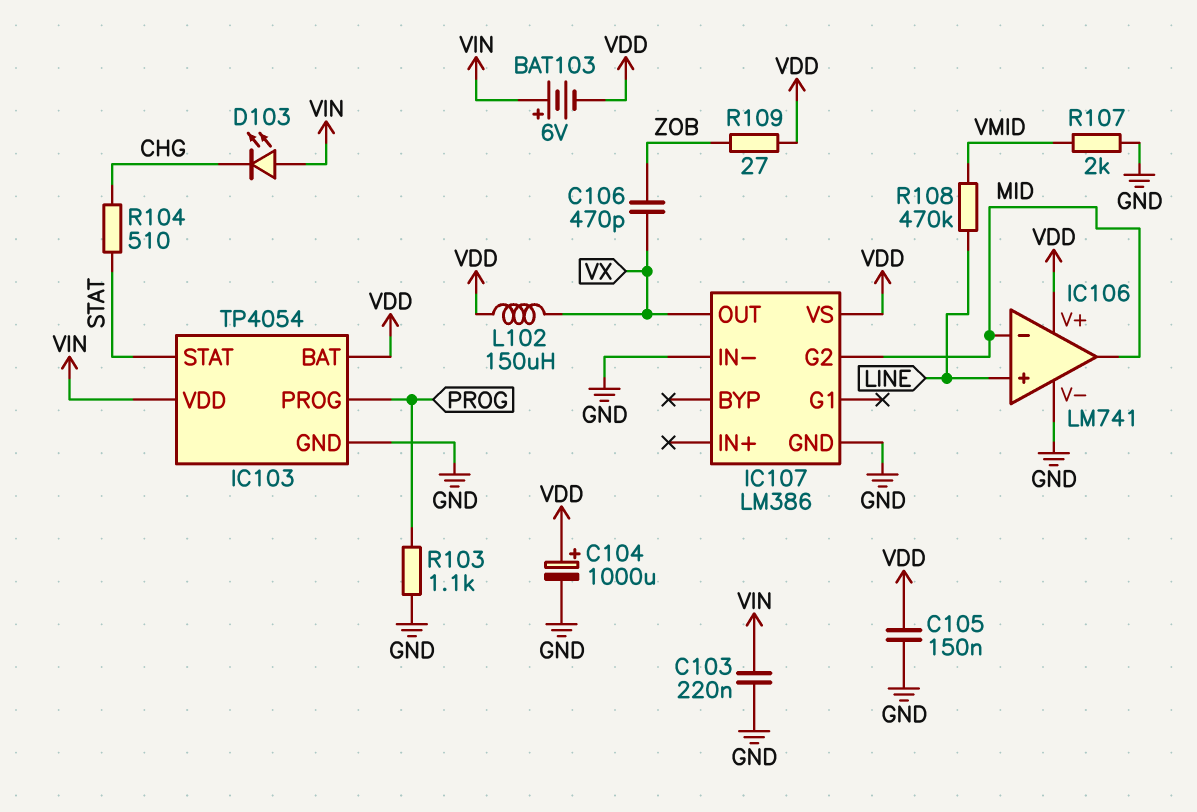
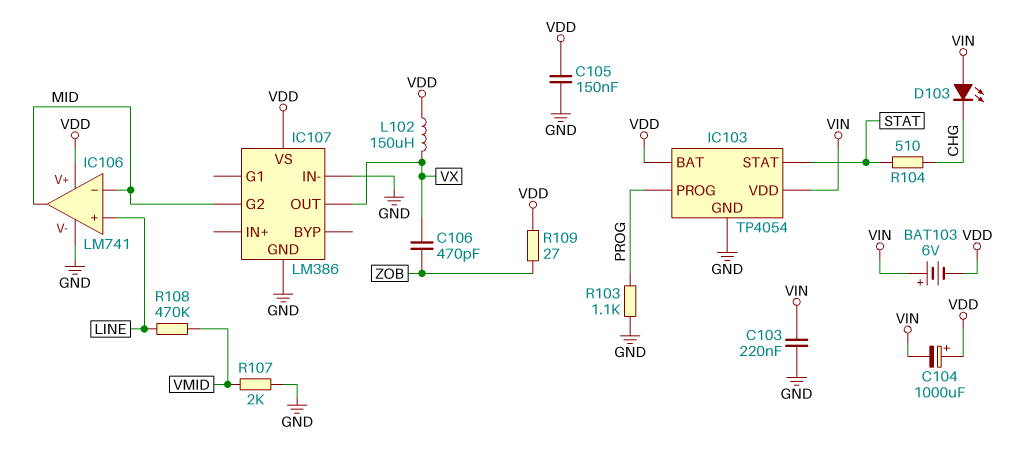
C104: 1000uF (plus VDD, minus GND) -> 1000uF (plus VDD, minus VIN)

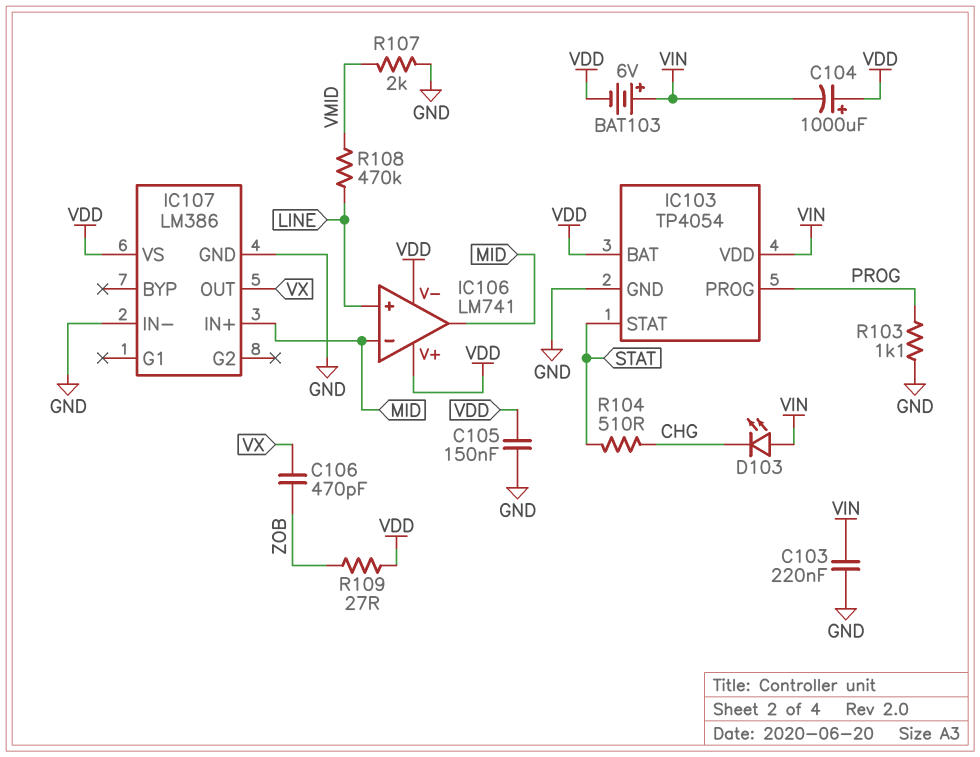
IC106 pin V-: GND -> VDD
IC107 pin G2: MID -> none
IC107 pin IN+: none -> MID
L102: 150uH (VDD, VX) -> none

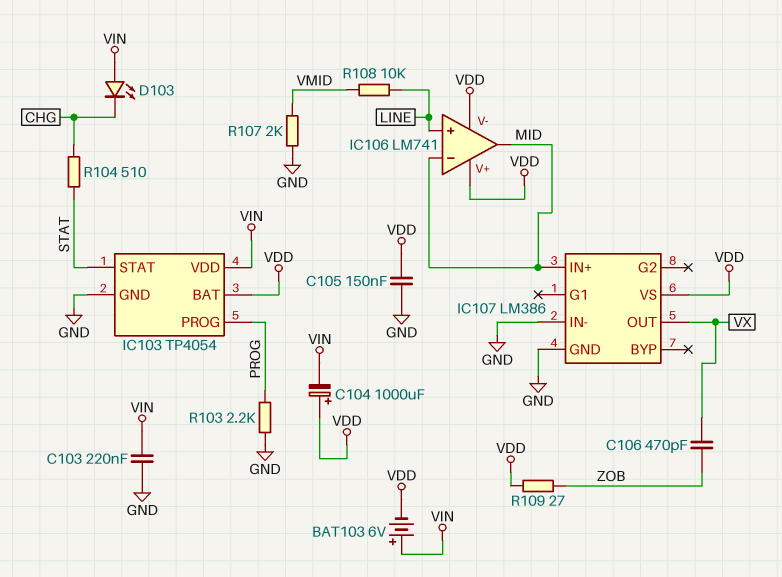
R103: 1.1k (GND, PROG) -> 2.2k (GND, PROG)
R108: 470k (LINE, VMID) -> 10k (LINE, VMID)

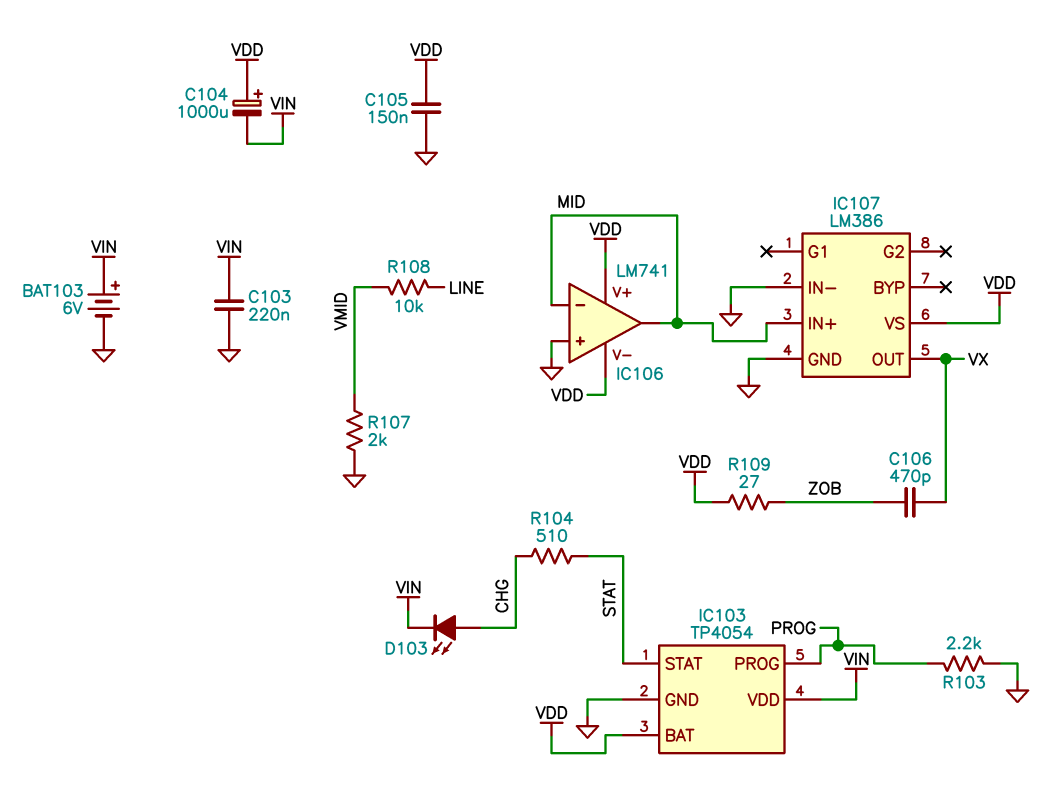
BAT103: 6V (plus VIN, minus VDD) -> 6V (plus VIN, minus GND)
D103: LED (A VIN, K CHG) -> LED (A CHG, K VIN)
IC106 pin in+: LINE -> GND

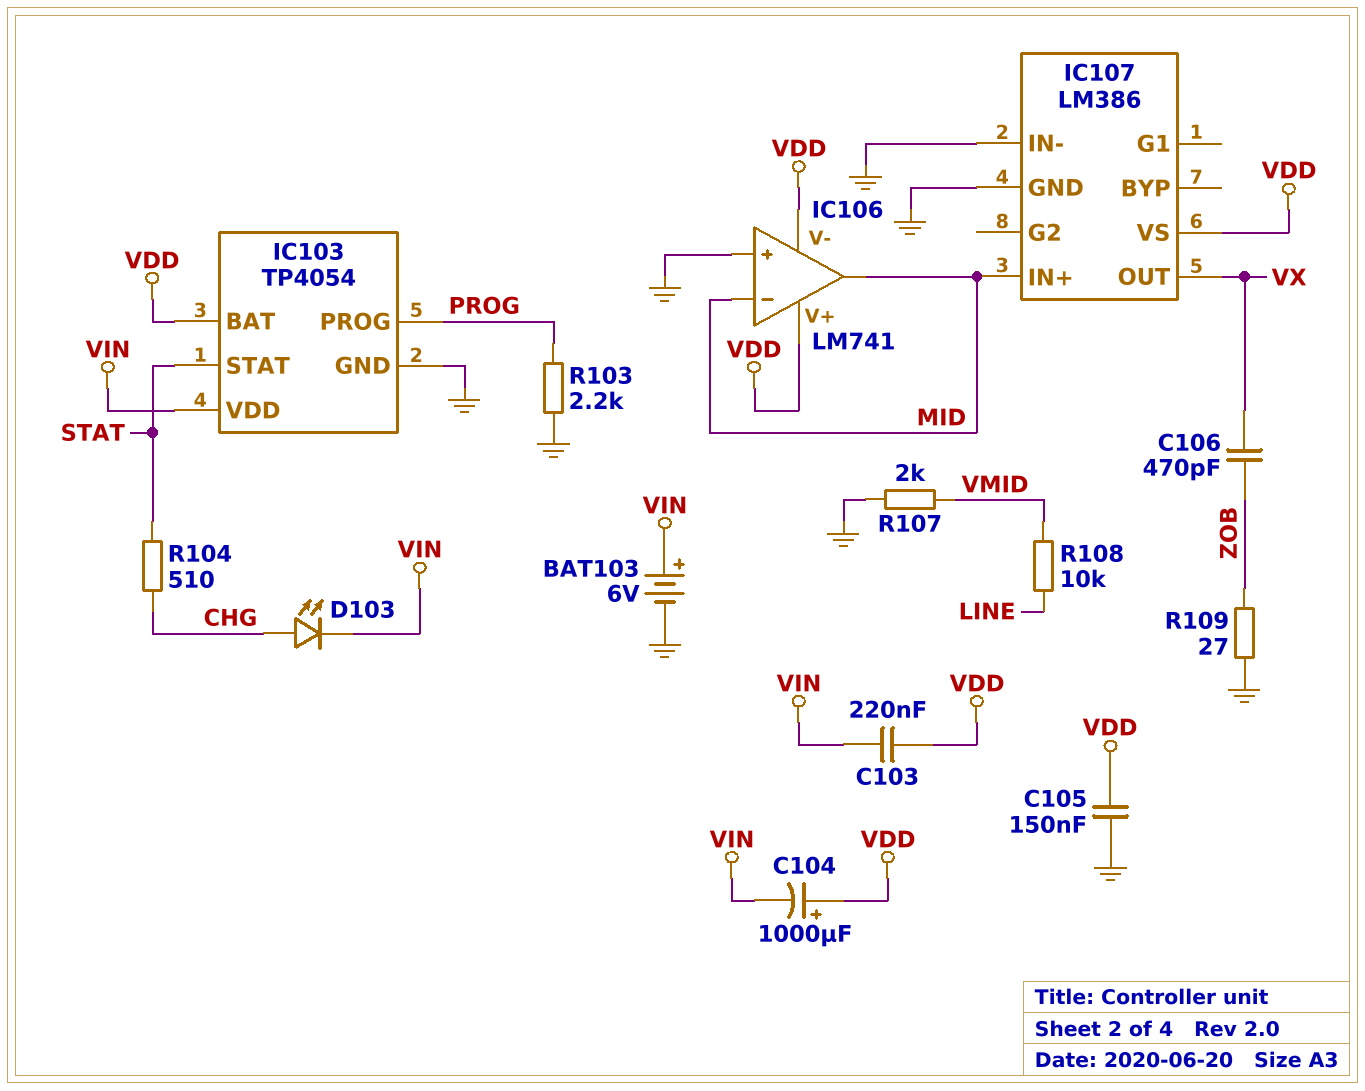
C103: 220nF (GND, VIN) -> 220nF (VDD, VIN)
R109: 27 (VDD, ZOB) -> 27 (GND, ZOB)

